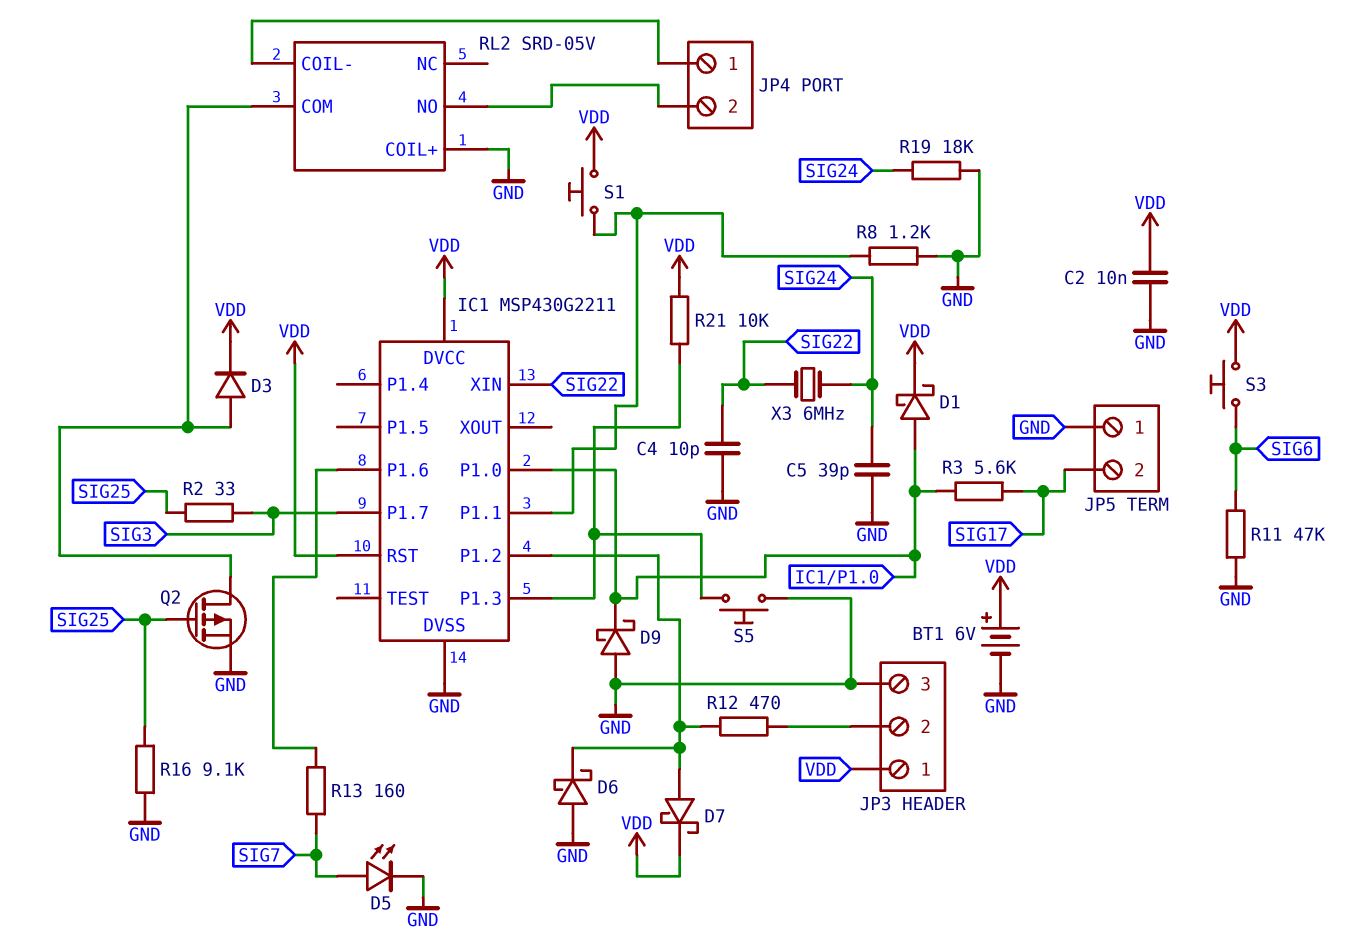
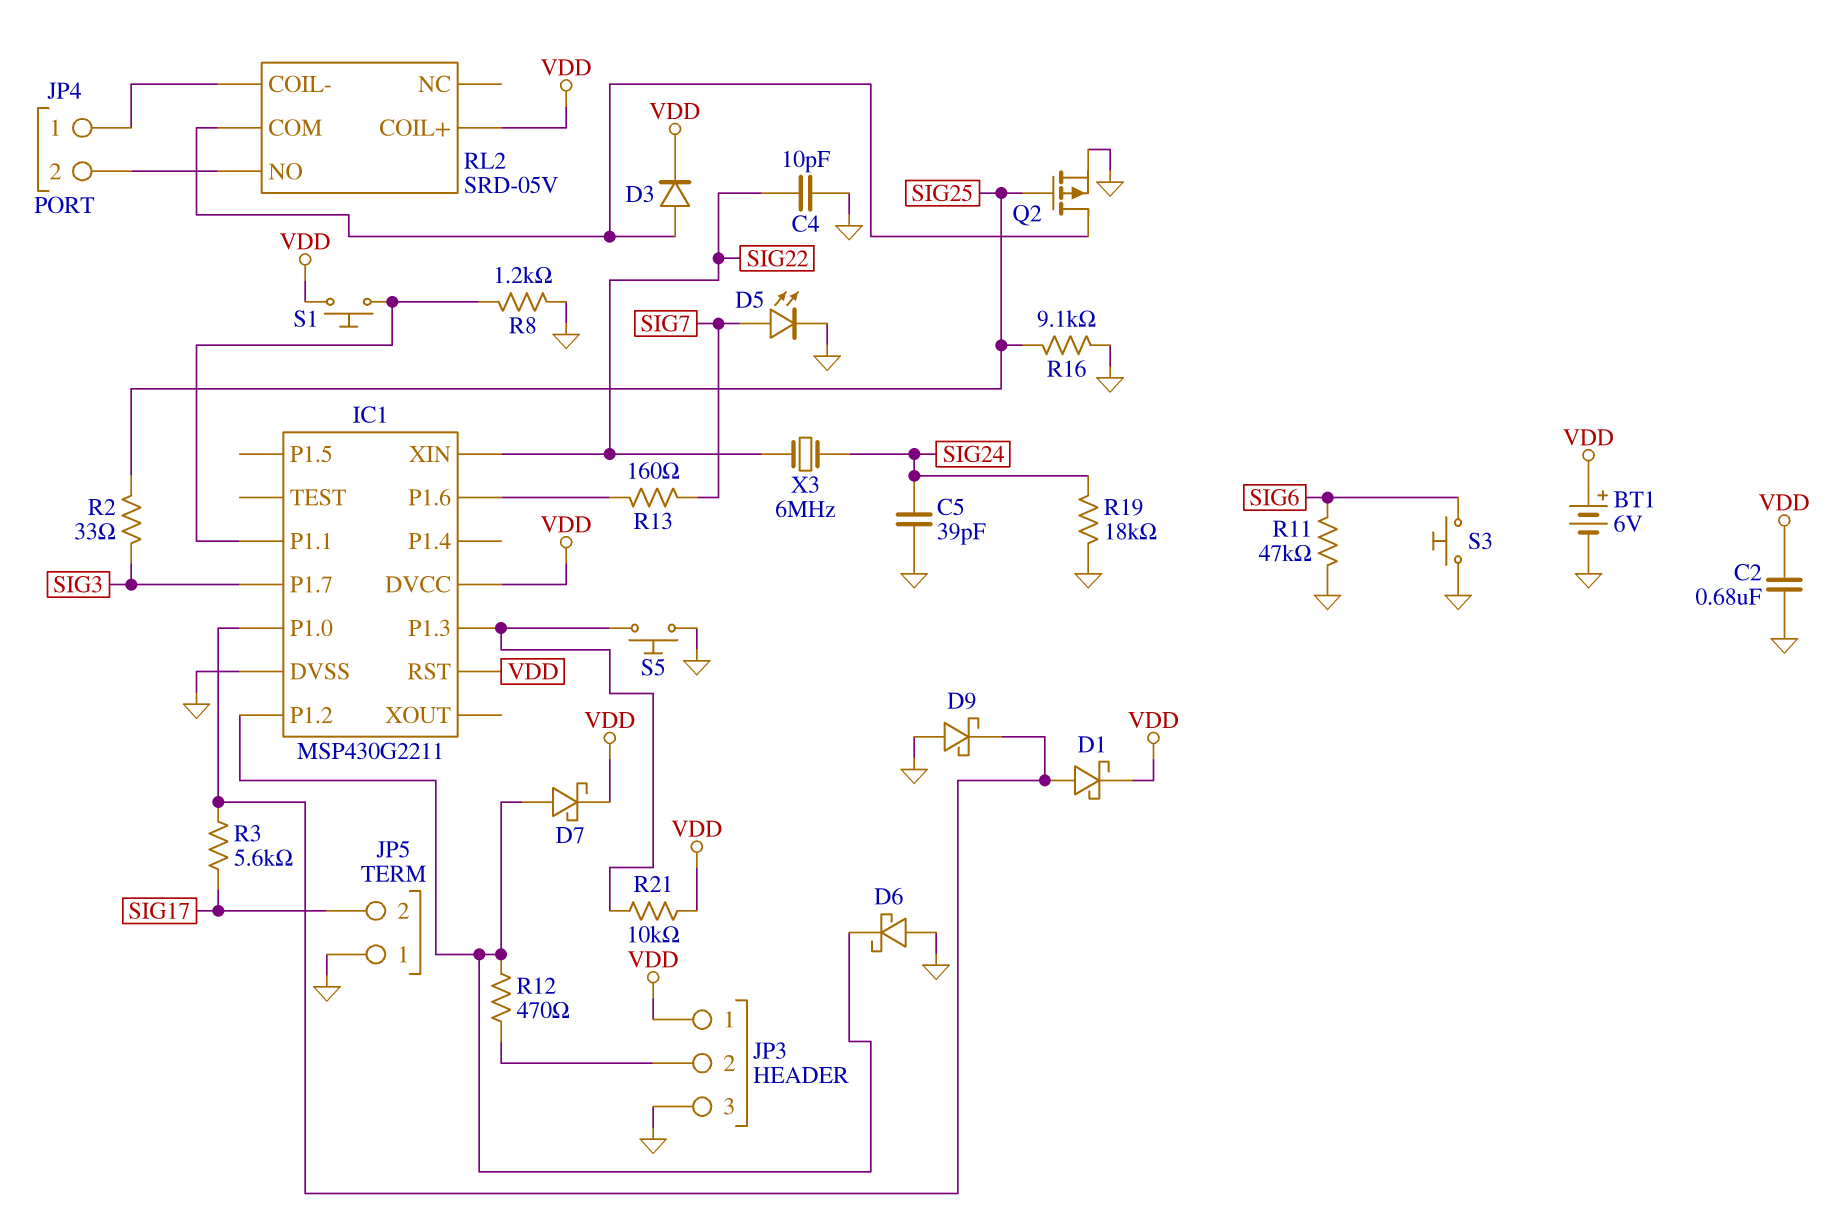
C2: 10nF (GND, VDD) -> 680nF (GND, VDD)
RL2 pin COIL+: GND -> VDD
S3: button (SIG6, VDD) -> button (GND, SIG6)

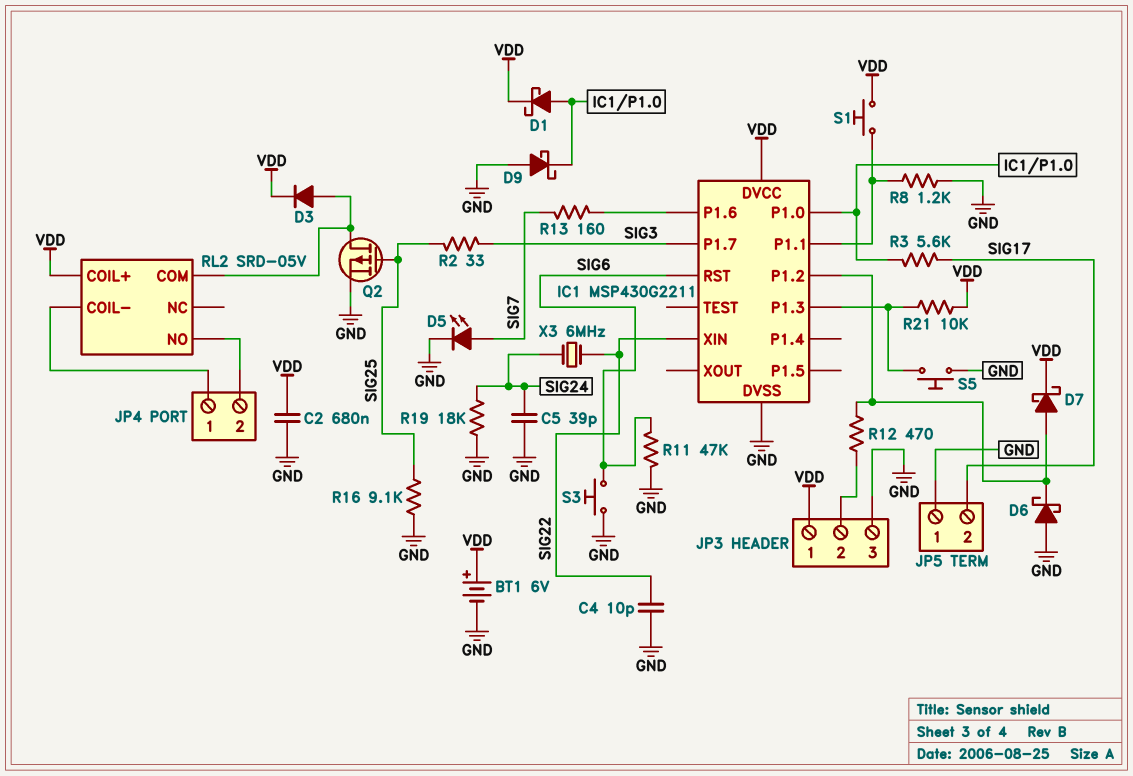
IC1 pin RST: VDD -> SIG6

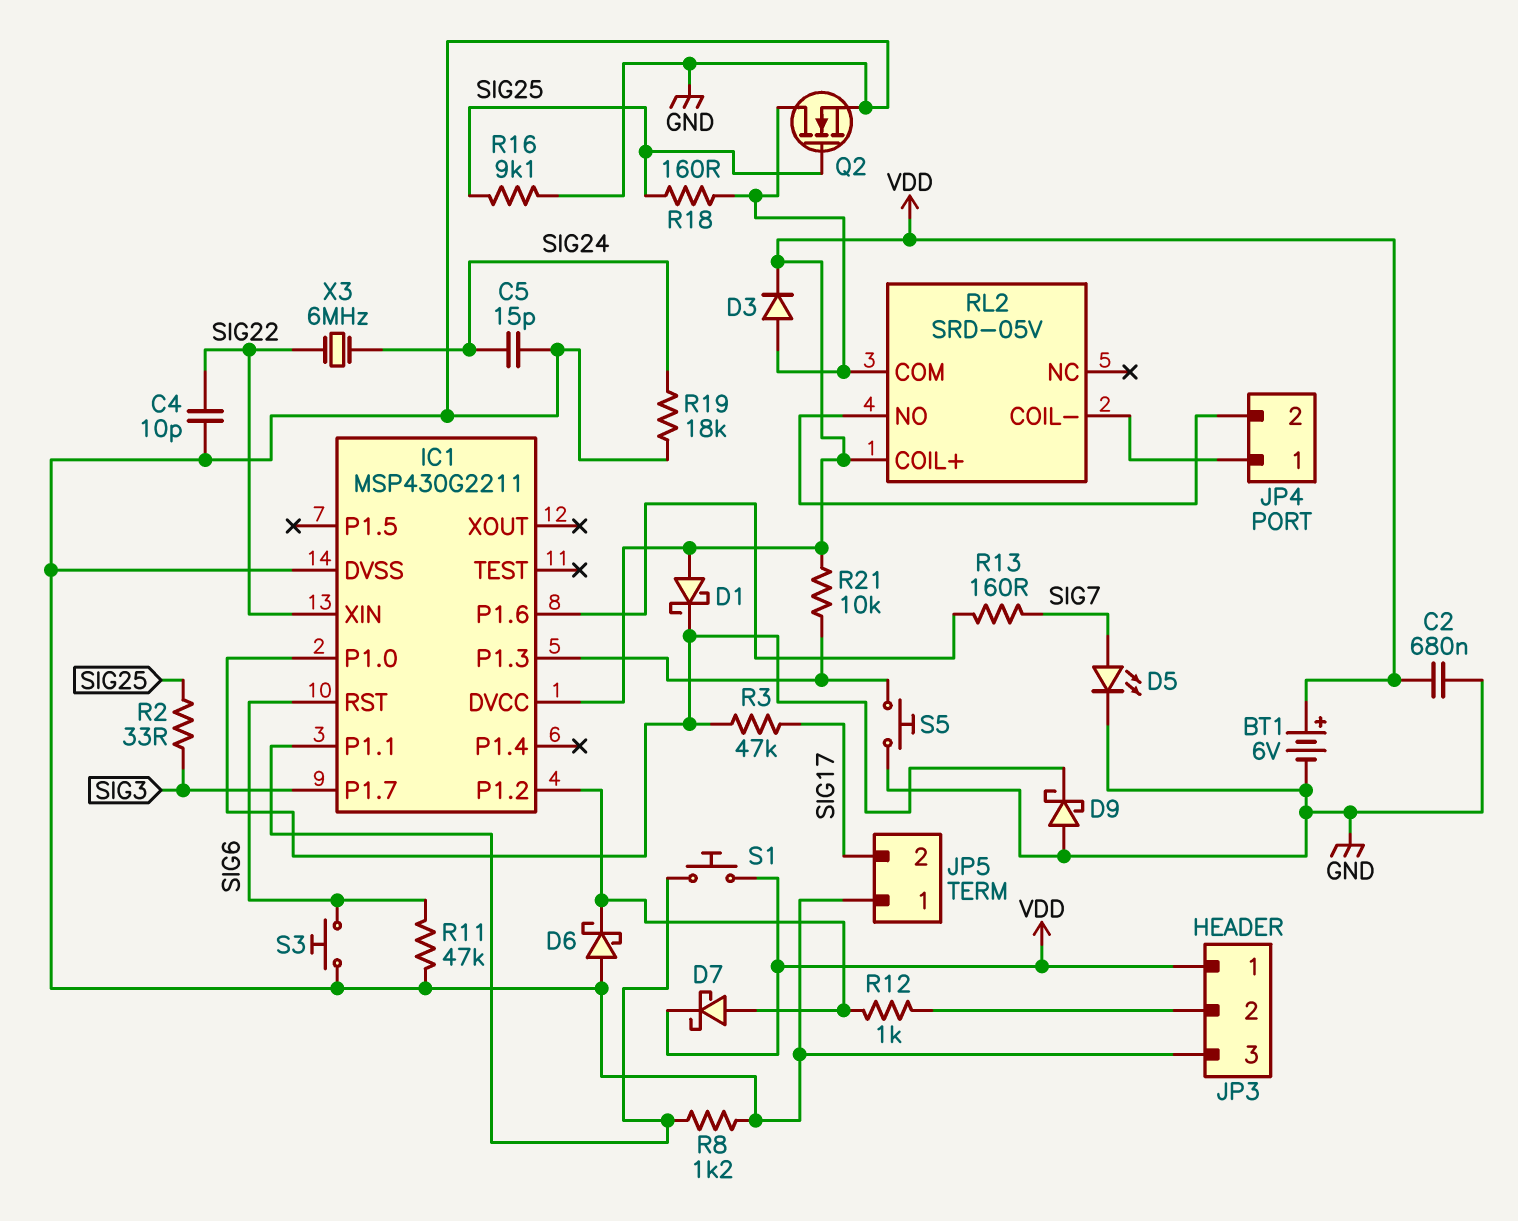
C5: 39pF (GND, SIG24) -> 15pF (GND, SIG24)
D1: schottky (A IC1/P1.0, K VDD) -> schottky (A VDD, K IC1/P1.0)
Q2: PMOS (G SIG25, D RL2/COM, S GND) -> NMOS (G SIG25, D RL2/COM, S GND)
R3: 5.6k (IC1/P1.0, SIG17) -> 47k (IC1/P1.0, SIG17)
R12: 470 (IC1/P1.2, JP3/2) -> 1k (IC1/P1.2, JP3/2)
R18: none -> 160 (RL2/COM, SIG25)

